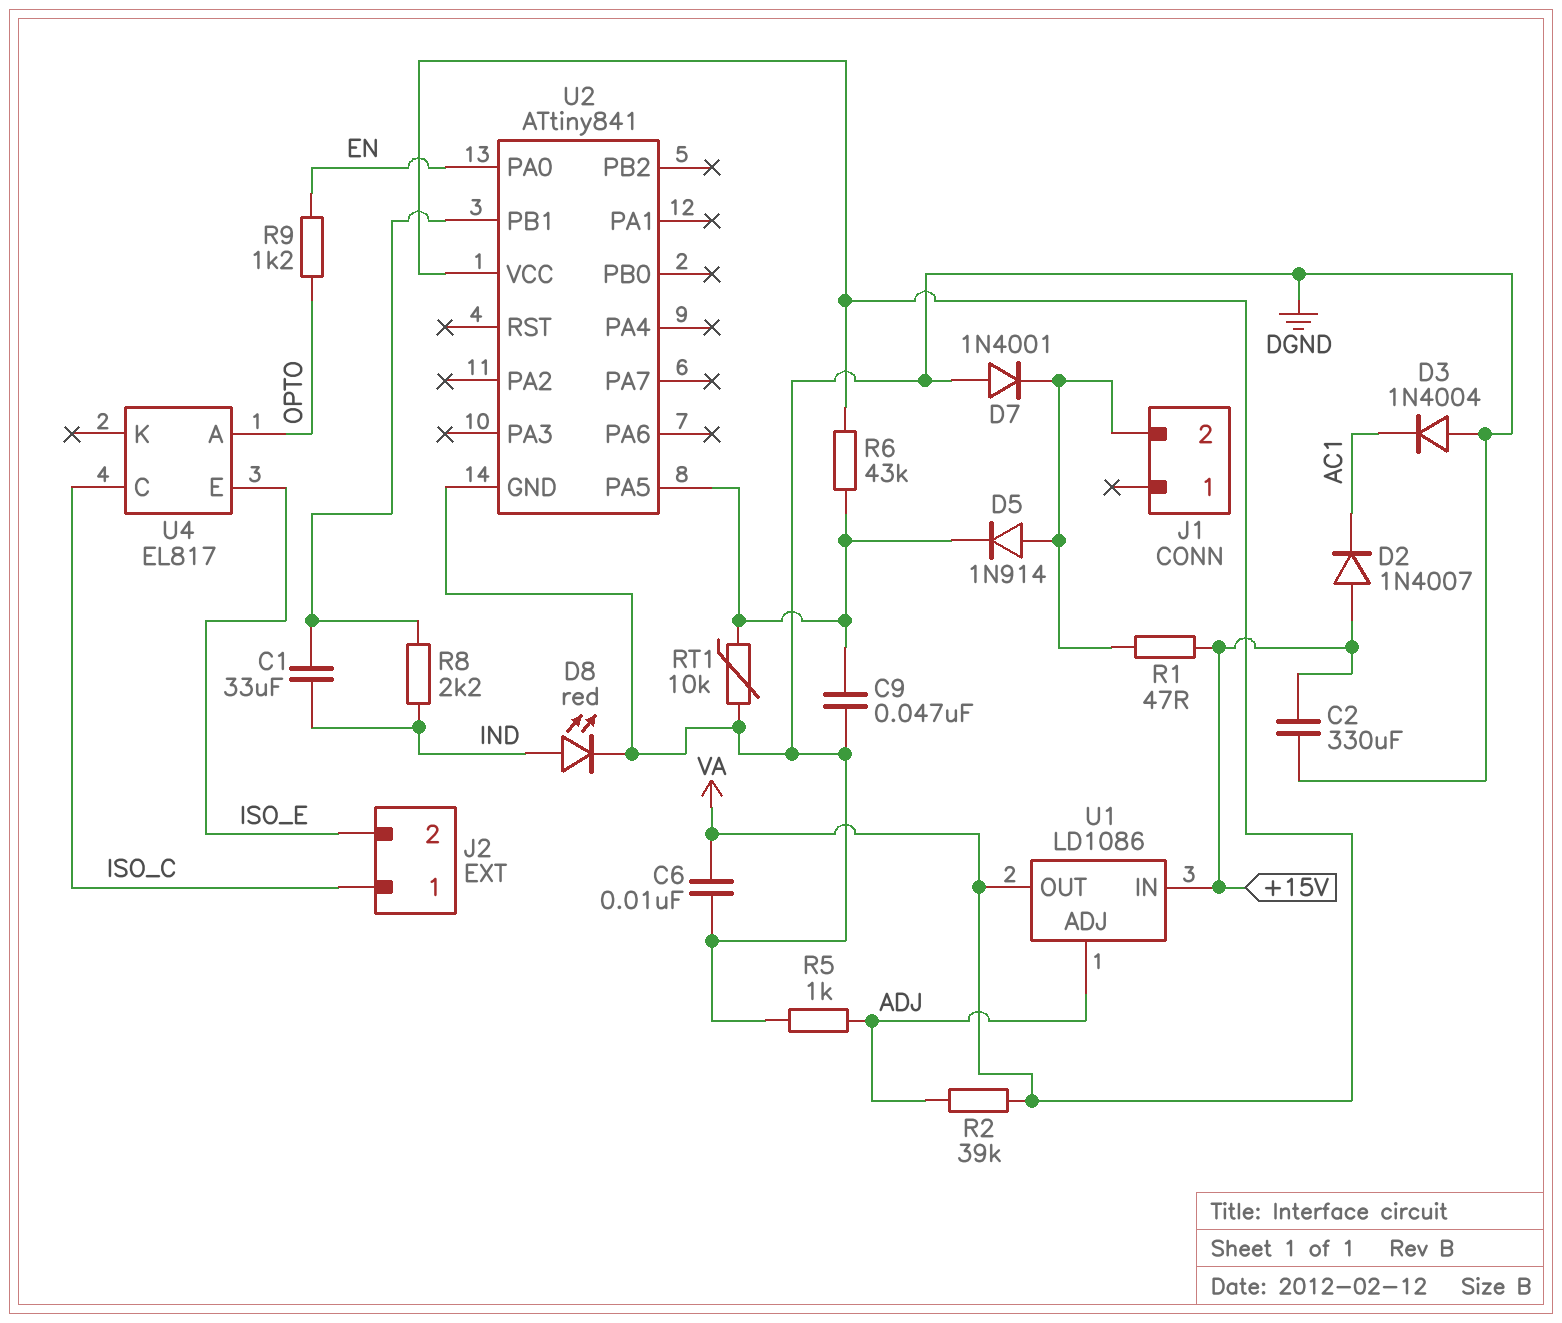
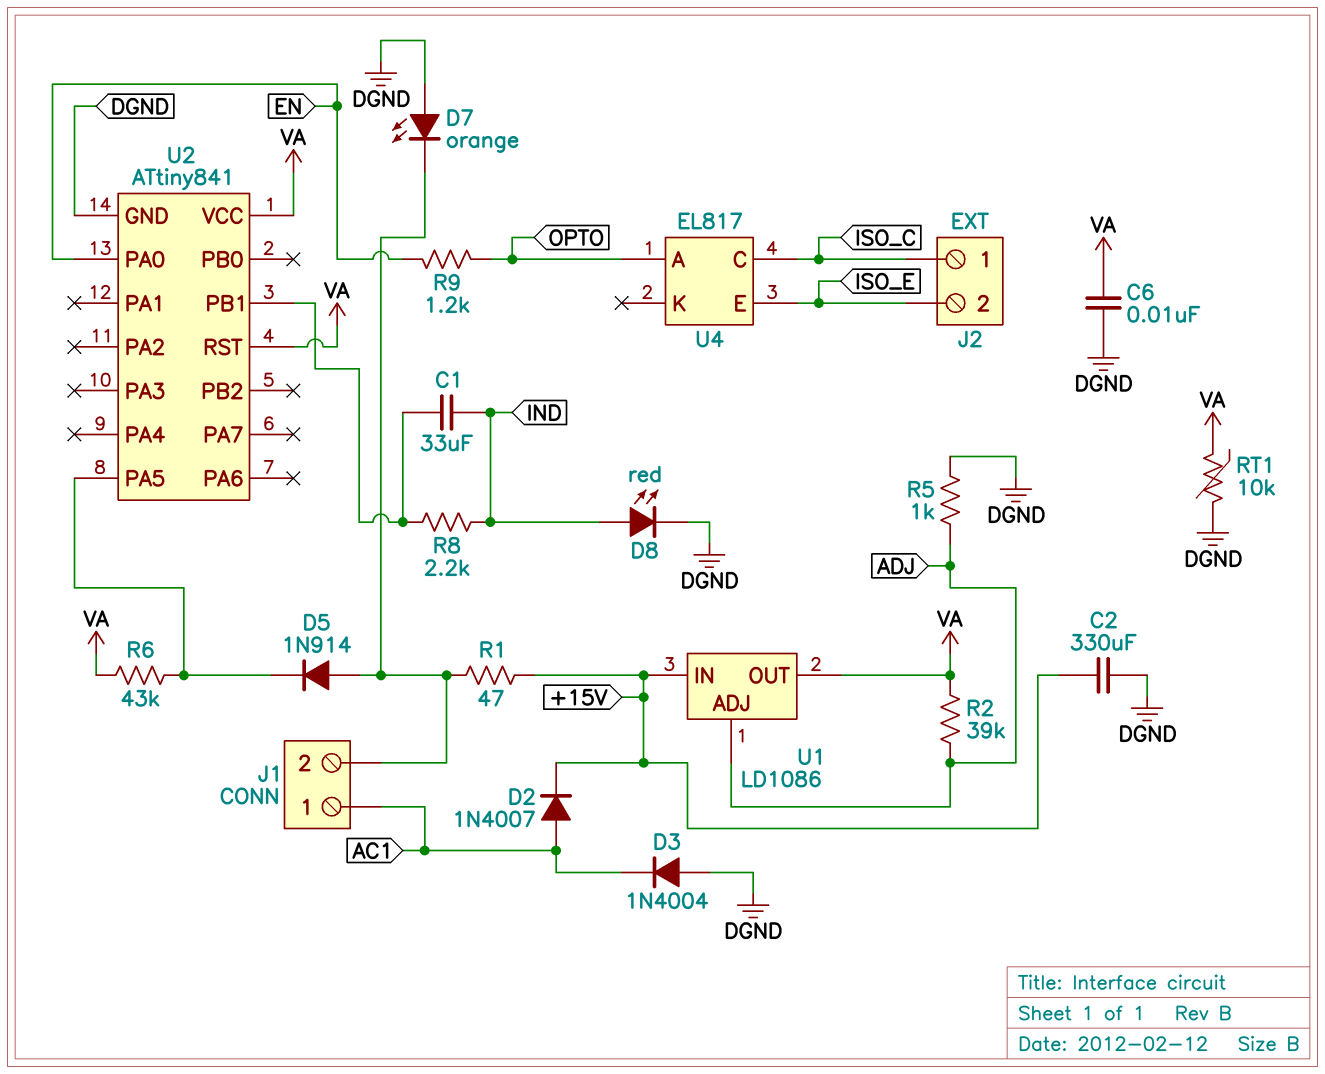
C9: 47nF (DGND, U2/PA5) -> none
D2: diode 1N4007 (A +15V, K AC1) -> diode 1N4007 (A AC1, K +15V)
D7: diode 1N4001 (A DGND, K J1/2) -> LED orange (A DGND, K J1/2)
J1 pin 1: none -> AC1
RT1: 10k (DGND, U2/PA5) -> 10k (DGND, VA)
U2 pin RST: none -> VA

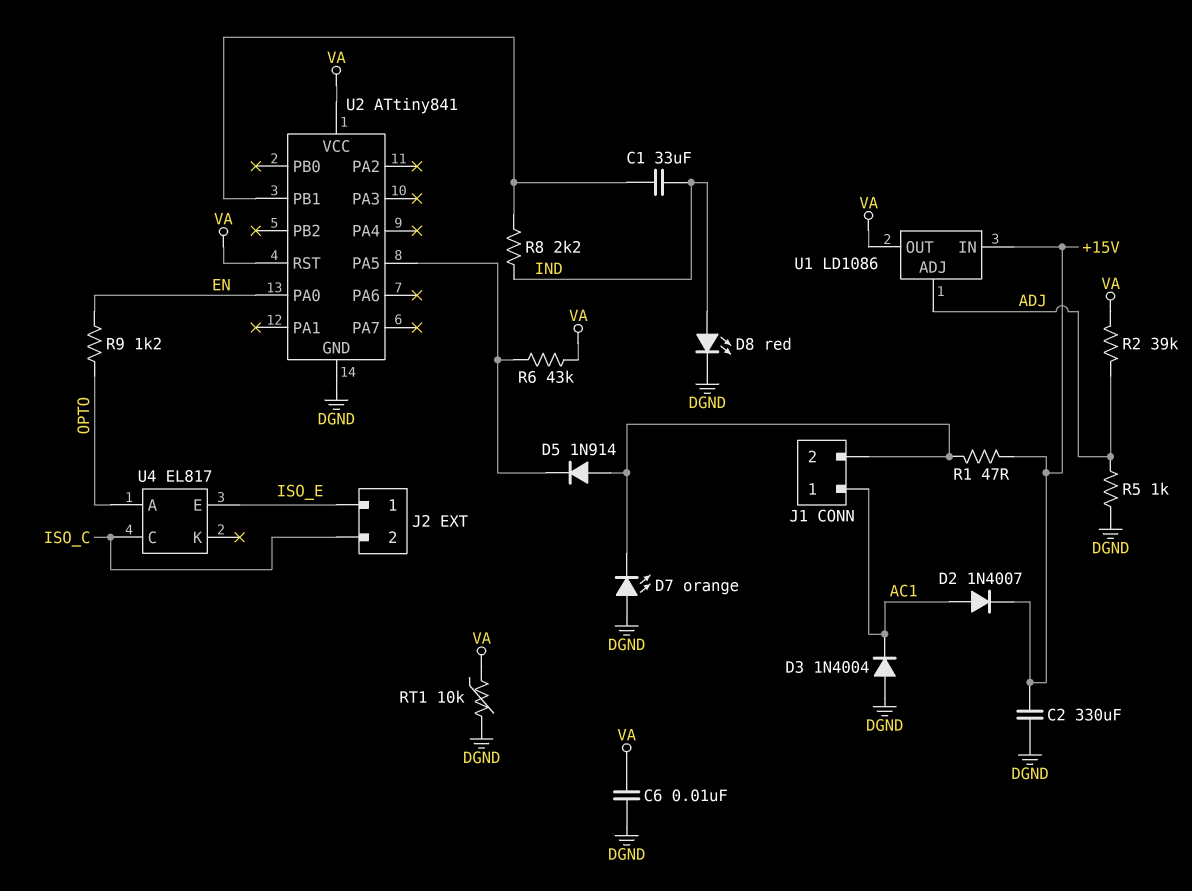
J2 pin 1: ISO_C -> ISO_E
J2 pin 2: ISO_E -> ISO_C

